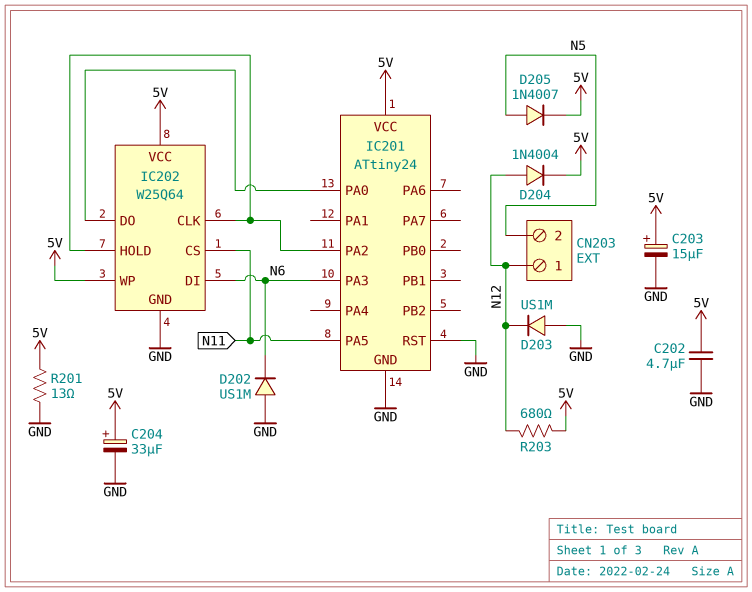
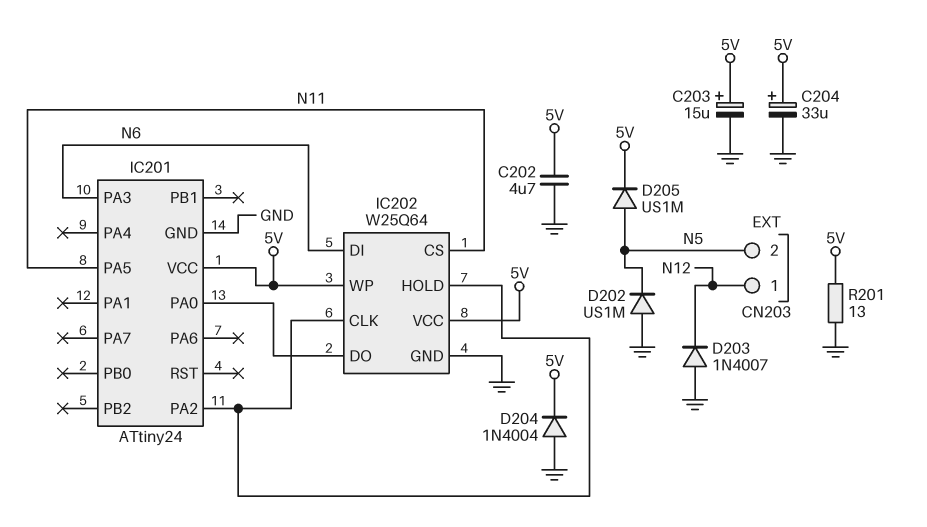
D202: diode US1M (A GND, K N6) -> diode US1M (A GND, K N5)
D203: diode US1M (A GND, K N12) -> diode 1N4007 (A GND, K N12)
D204: diode 1N4004 (A N12, K 5V) -> diode 1N4004 (A GND, K 5V)
D205: diode 1N4007 (A N5, K 5V) -> diode US1M (A N5, K 5V)
IC201 pin RST: GND -> none
R203: 680 (5V, N12) -> none

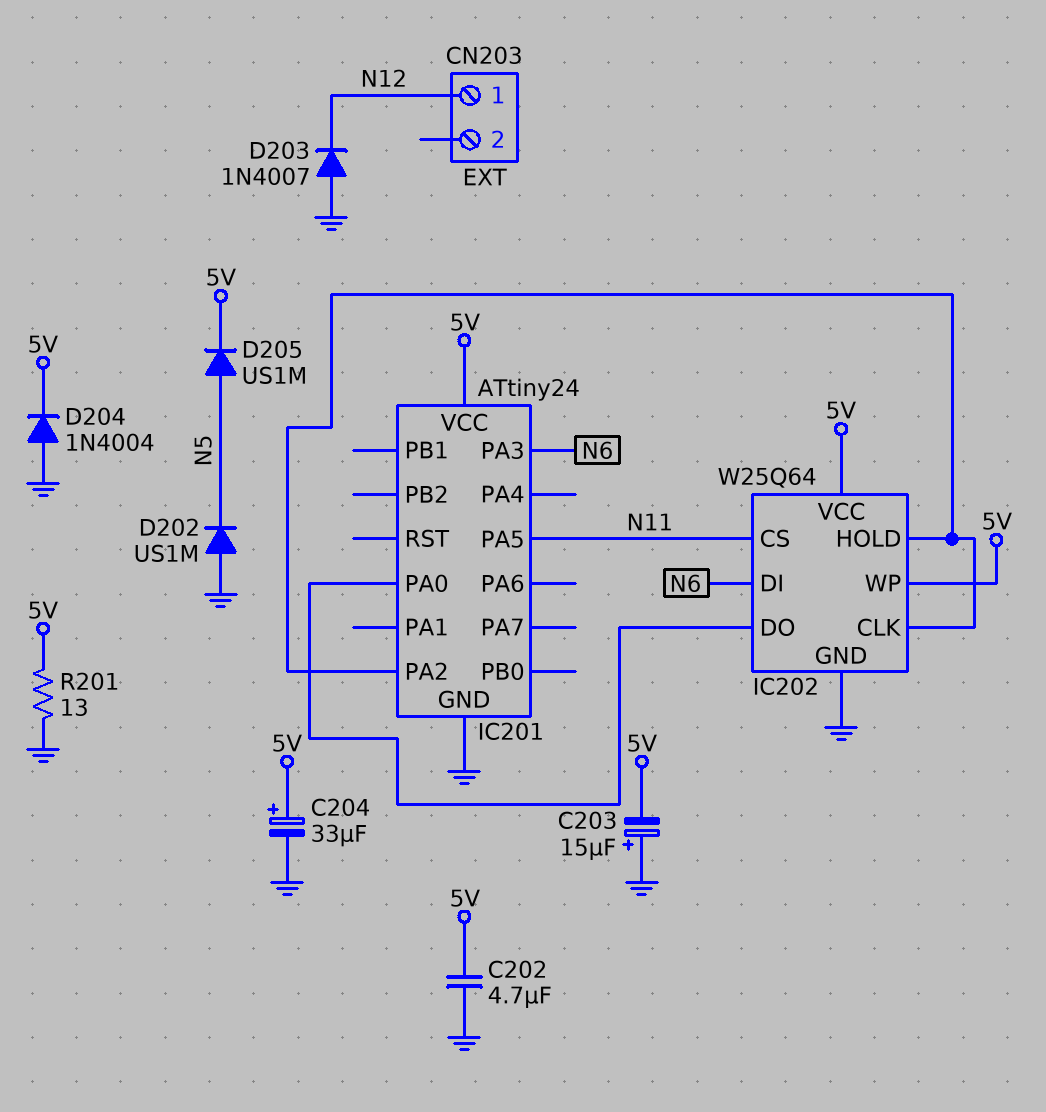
C203: 15uF (plus 5V, minus GND) -> 15uF (plus GND, minus 5V)
CN203 pin 2: N5 -> none

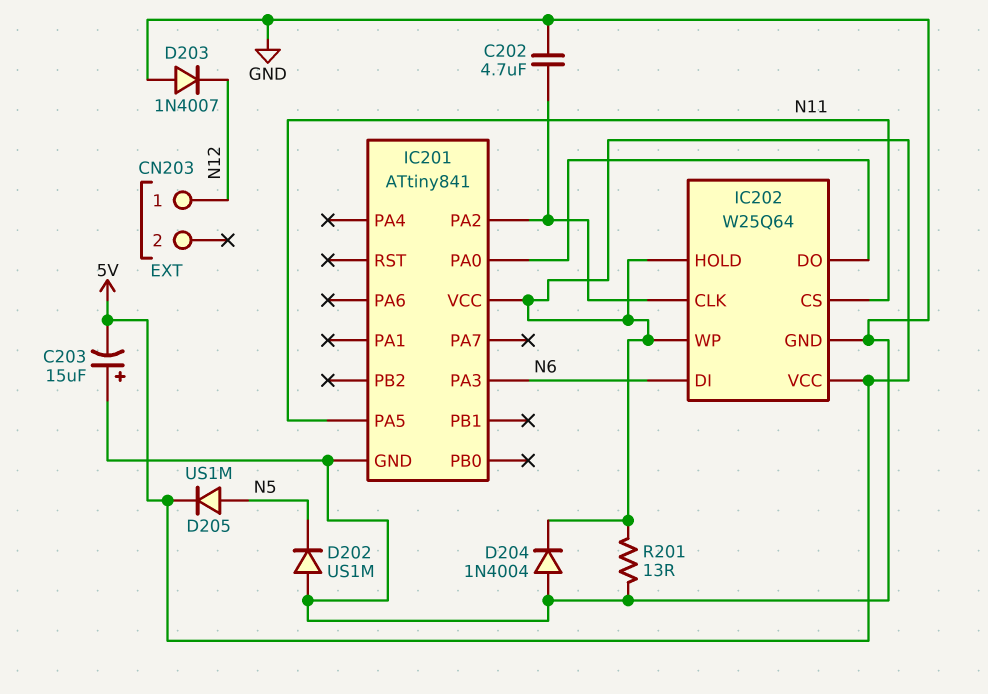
C202: 4.7uF (5V, GND) -> 4.7uF (GND, IC201/PA2)
C204: 33uF (plus 5V, minus GND) -> none
IC201: ATtiny24 -> ATtiny841
IC202 pin HOLD: IC201/PA2 -> 5V

